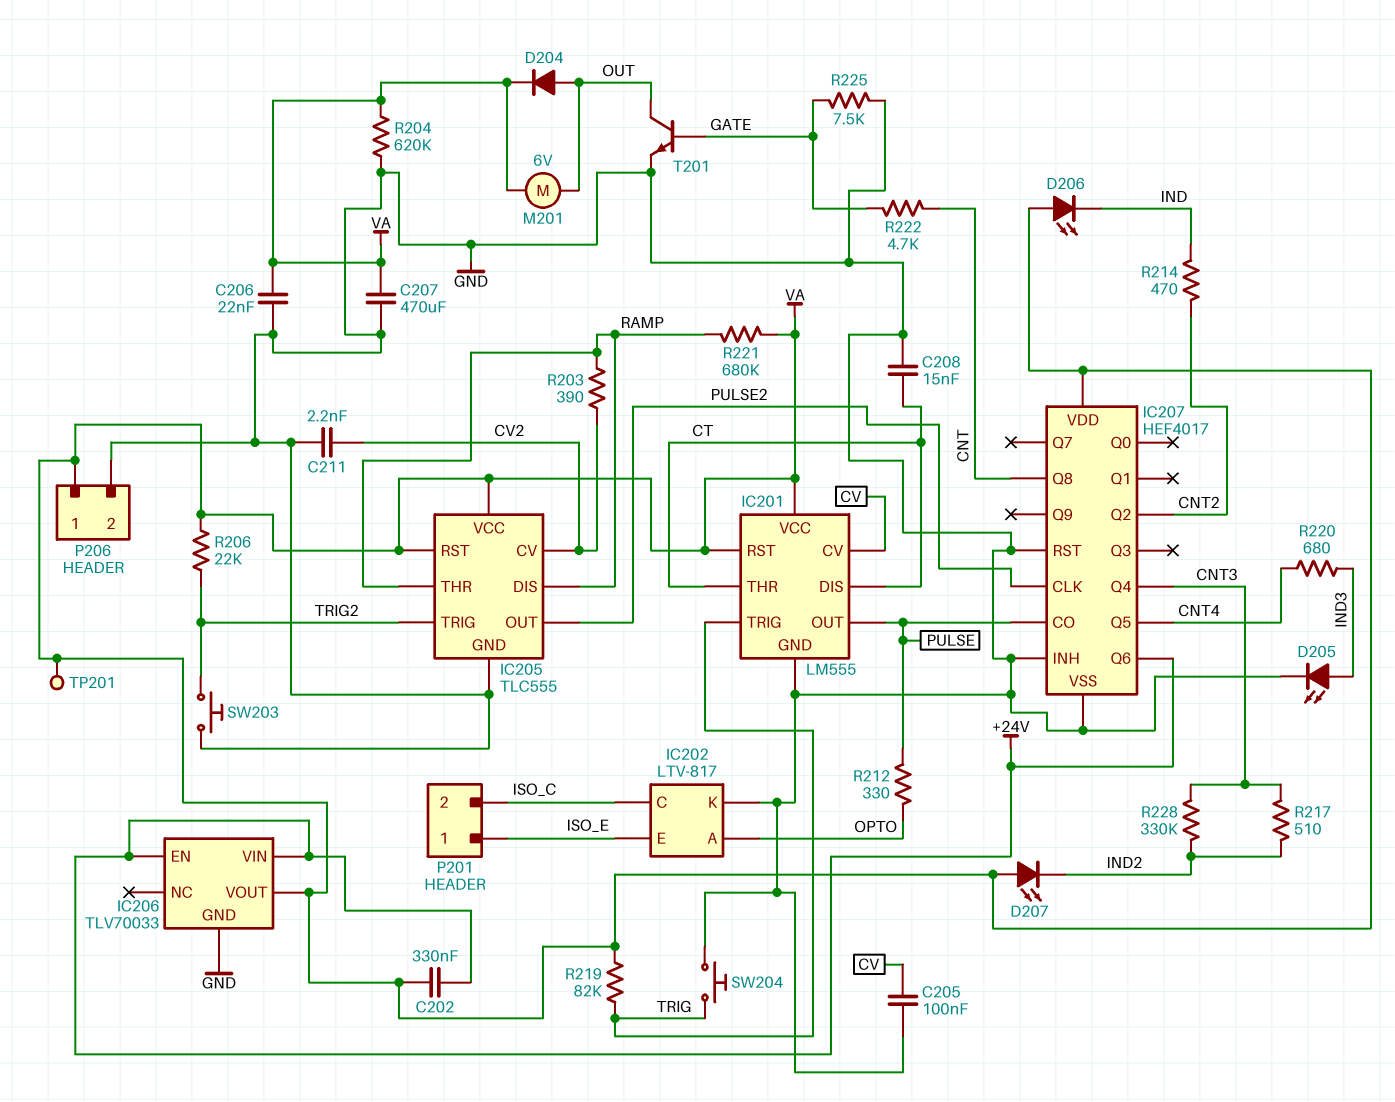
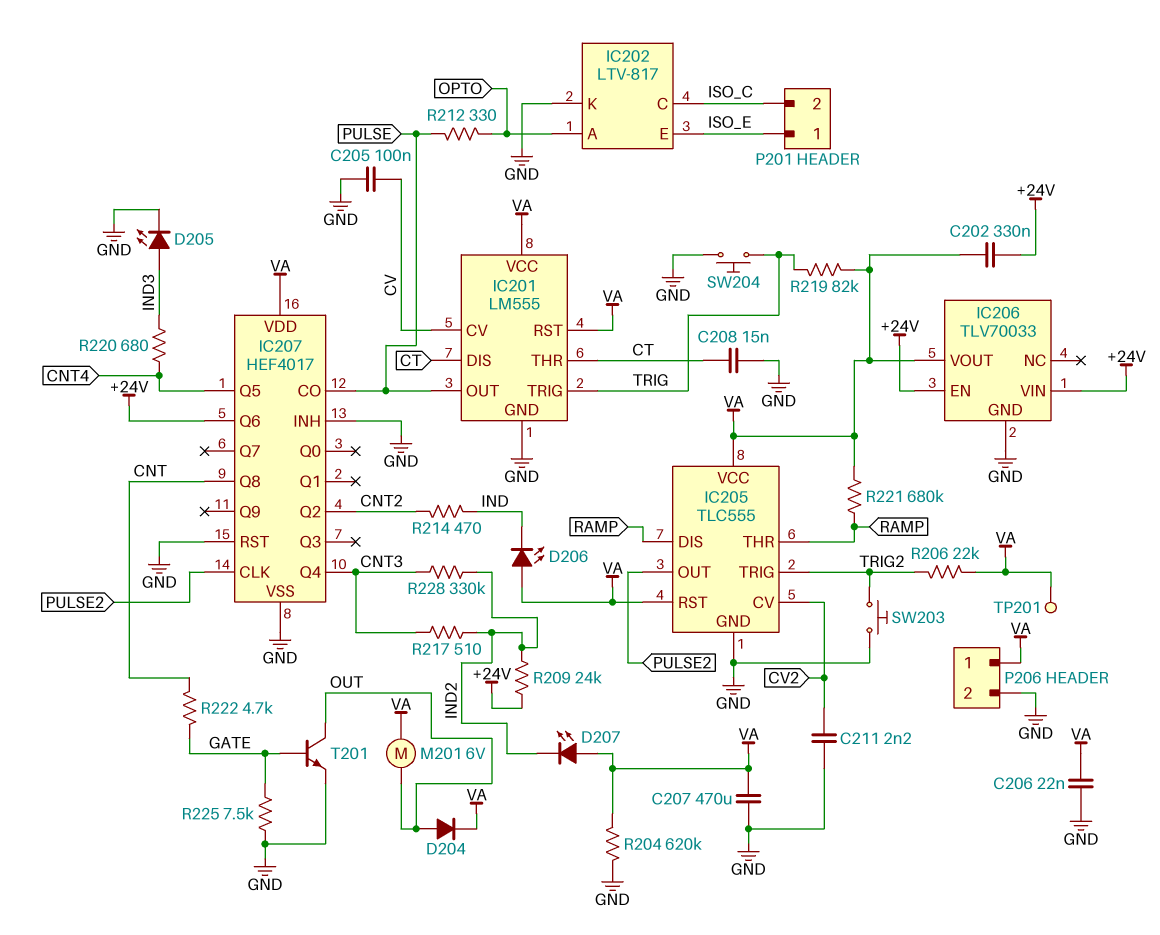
R203: 390 (CV2, RAMP) -> none
R209: none -> 24k (+24V, IND2)

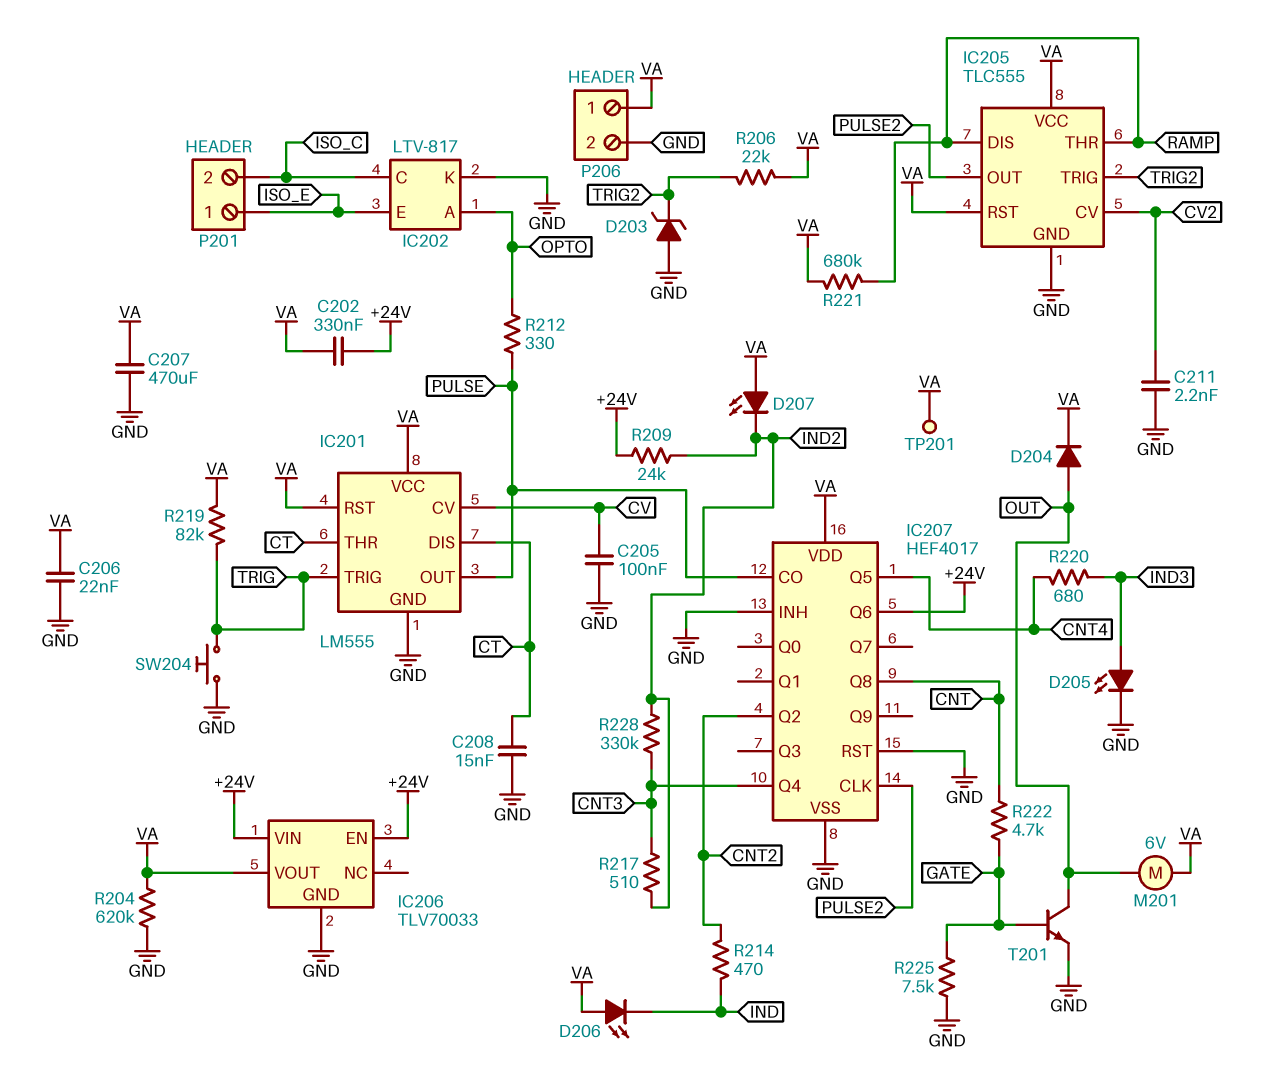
D203: none -> zener (A GND, K TRIG2)
SW203: button (GND, TRIG2) -> none

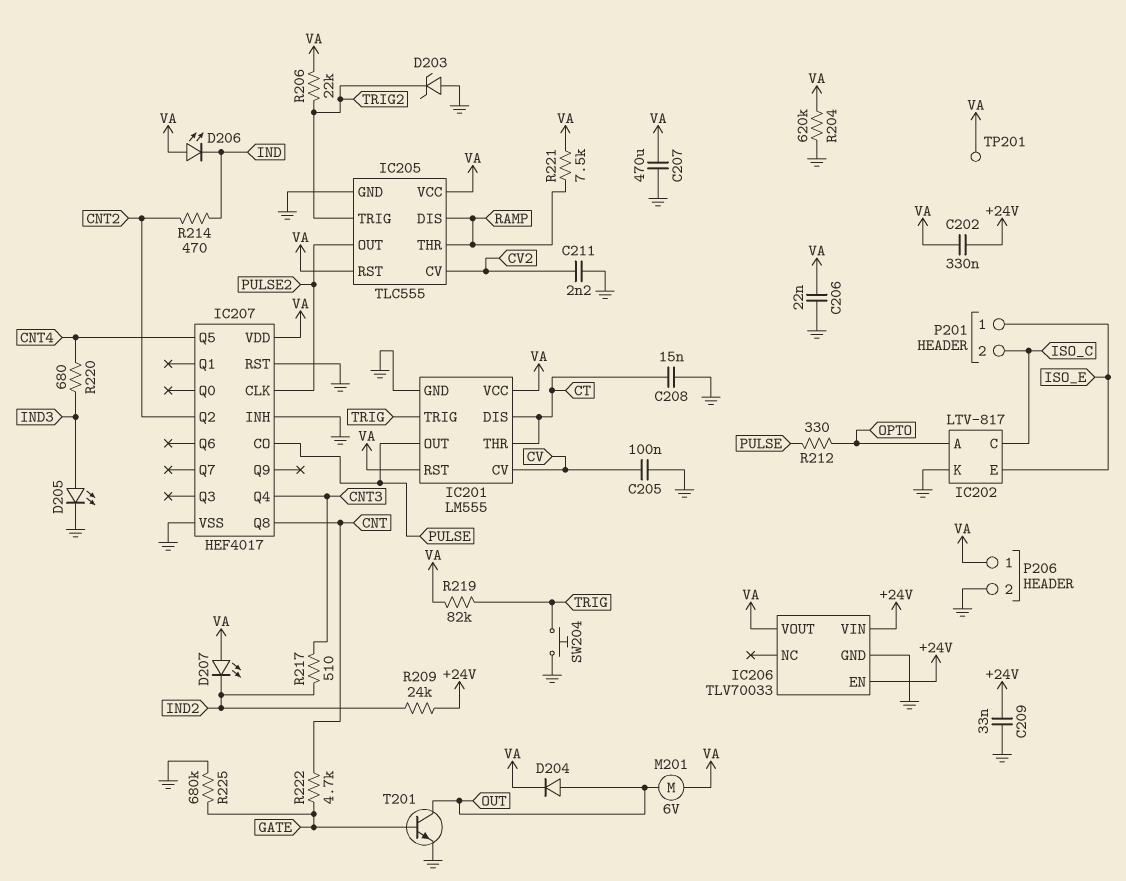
C209: none -> 33nF (+24V, GND)
IC207 pin Q6: +24V -> none
R221: 680k (RAMP, VA) -> 7.5k (RAMP, VA)
R225: 7.5k (GATE, GND) -> 680k (GATE, GND)
R228: 330k (CNT3, IND2) -> none

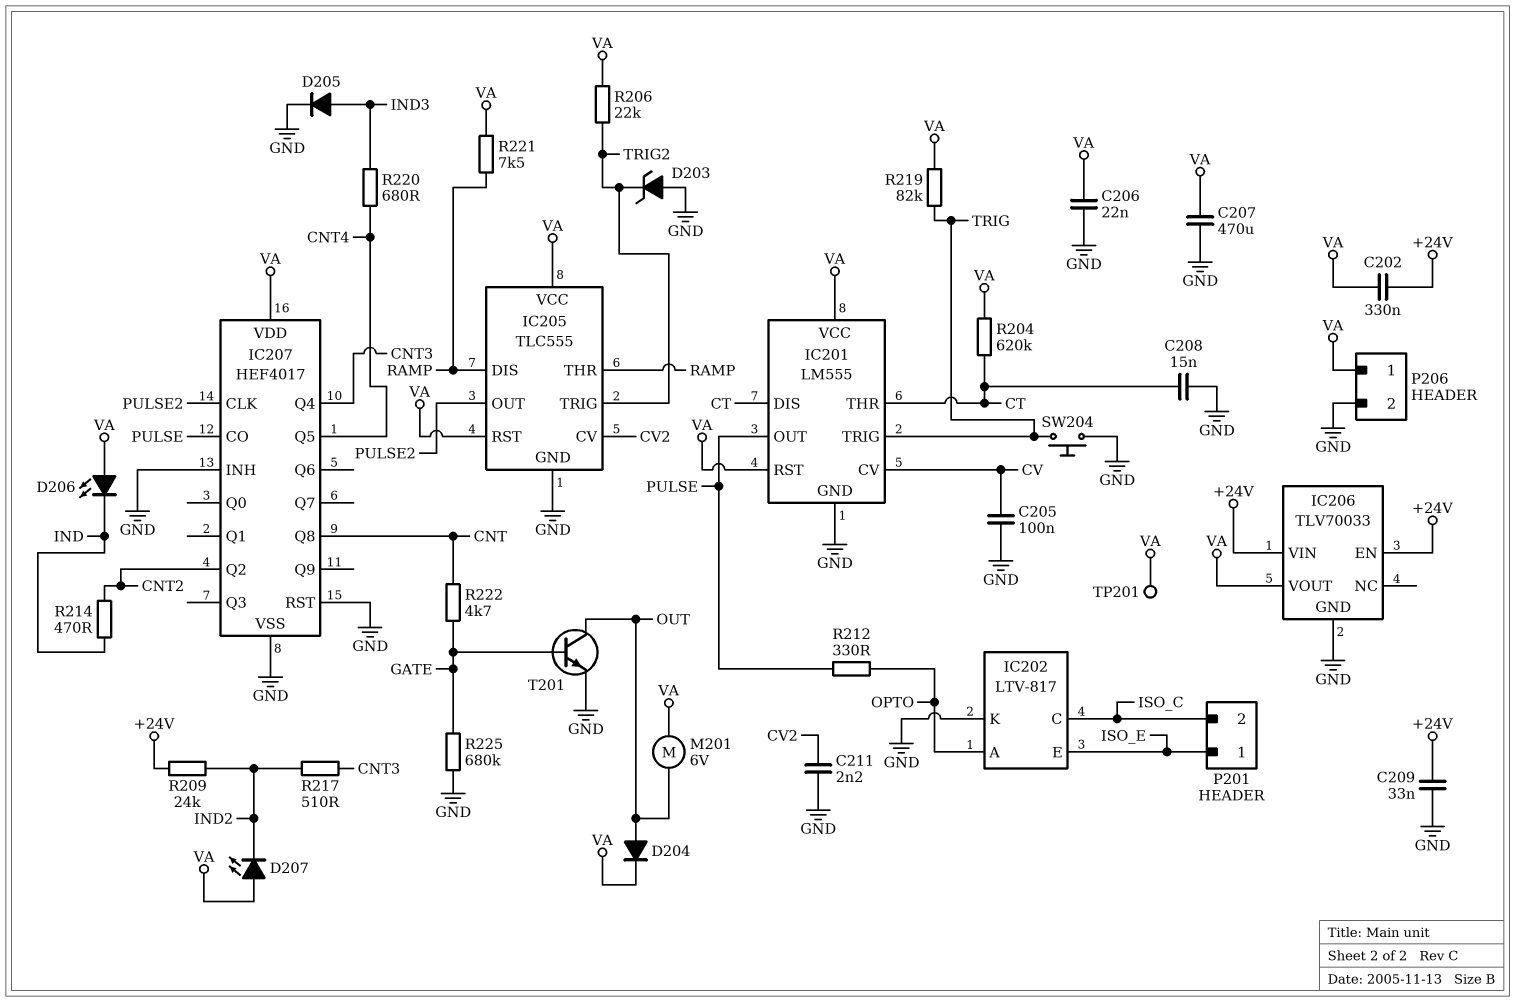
D205: LED (A IND3, K GND) -> diode (A IND3, K GND)
R204: 620k (GND, VA) -> 620k (CT, VA)

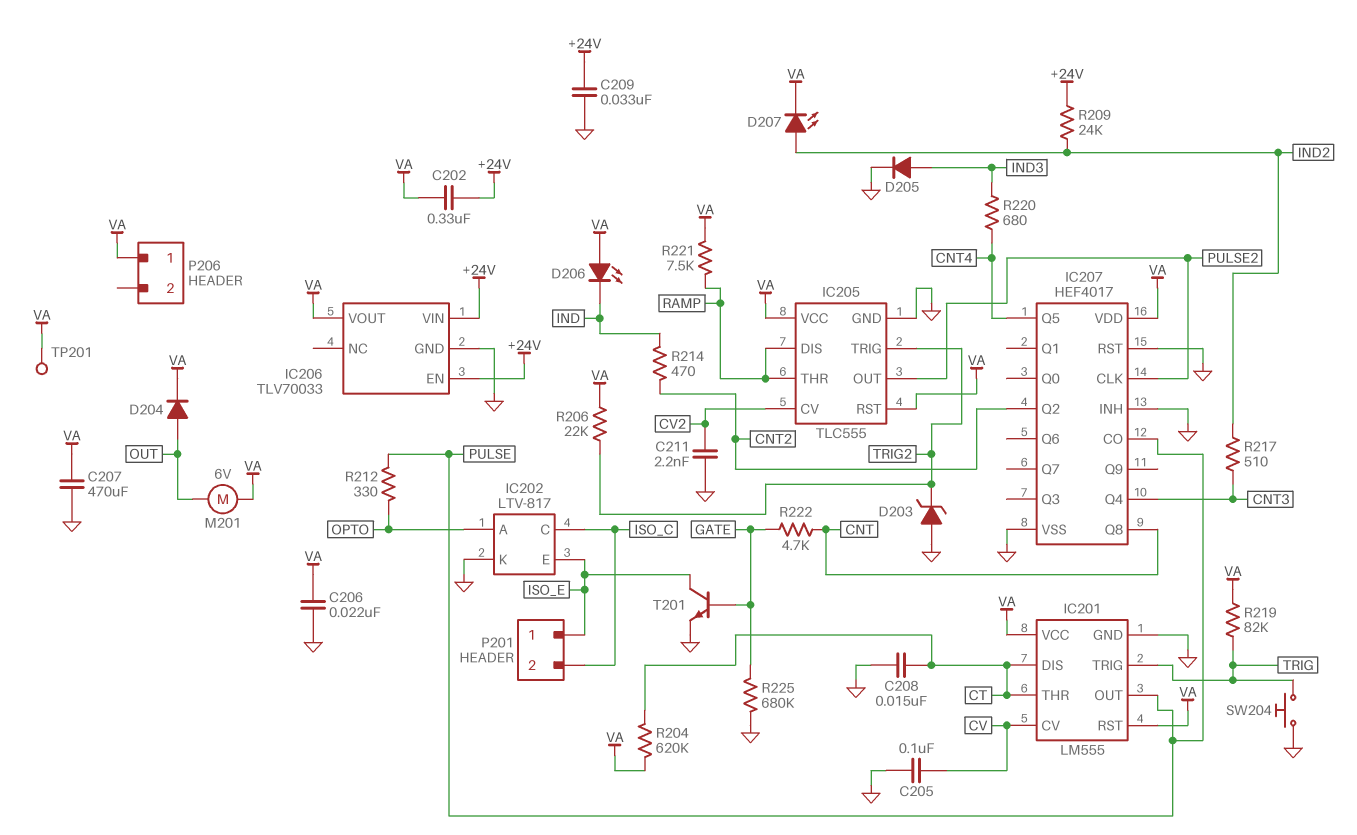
D207: LED (A VA, K IND2) -> LED (A IND2, K VA)
P206 pin 2: GND -> none
T201: NPN (B GATE, C OUT, E GND) -> NPN (B GATE, C ISO_E, E GND)

